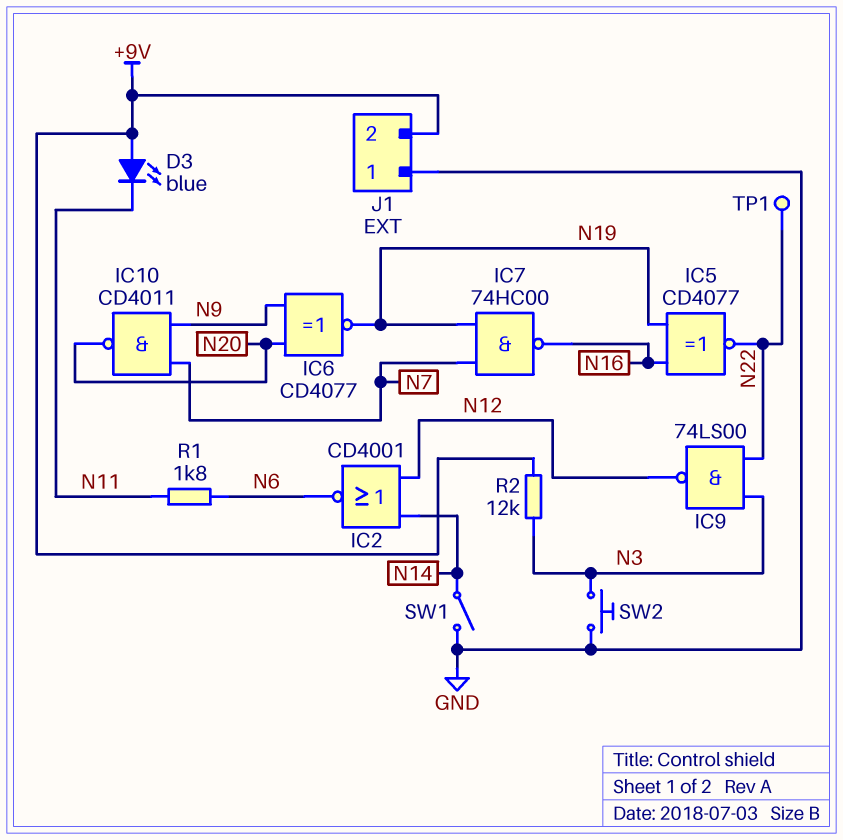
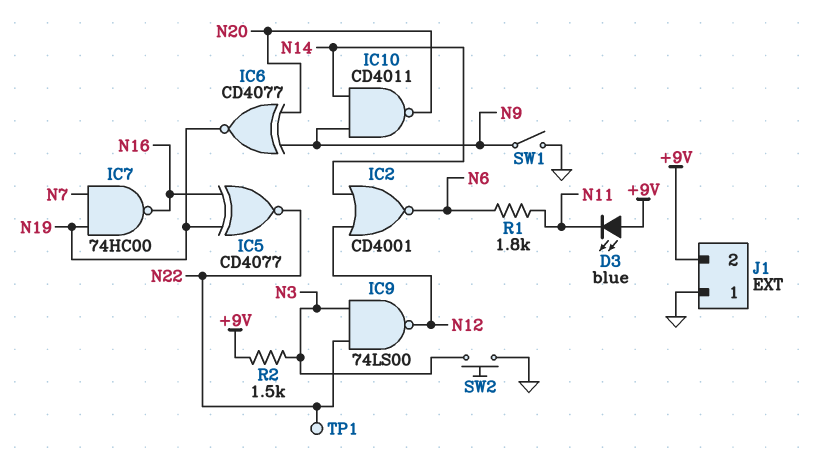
IC10: NAND CD4011 (in N7, in N9, out N20) -> NAND CD4011 (in N9, in N14, out N20)
R2: 12k (+9V, N3) -> 1.5k (+9V, N3)
SW1: switch (GND, N14) -> switch (GND, N9)

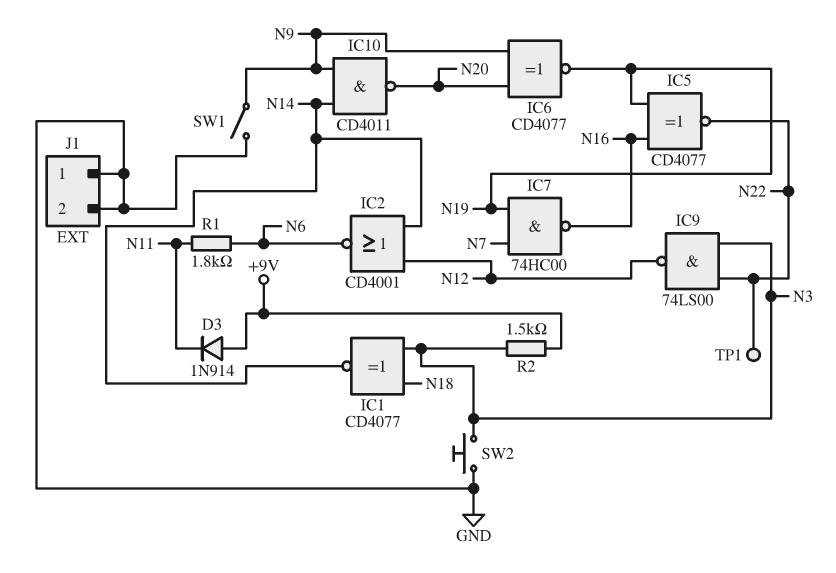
D3: LED blue (A +9V, K N11) -> diode 1N914 (A +9V, K N11)
IC1: none -> XNOR CD4077 (in N3, in N18, out N14)
J1 pin 2: +9V -> GND

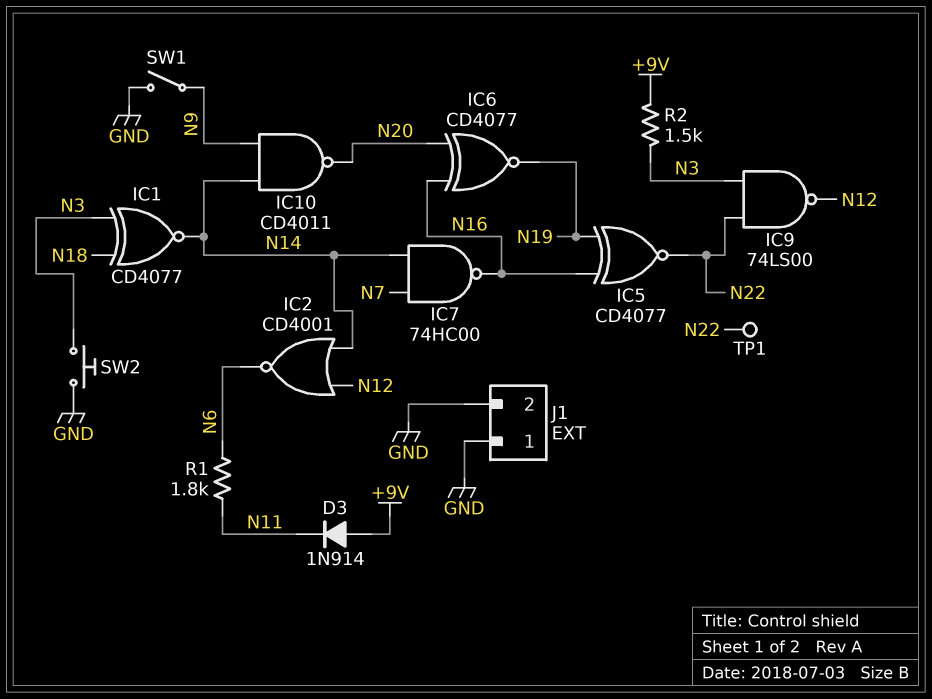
IC6: XNOR CD4077 (in N9, in N20, out N19) -> XNOR CD4077 (in N16, in N20, out N19)
IC7: NAND 74HC00 (in N7, in N19, out N16) -> NAND 74HC00 (in N7, in N14, out N16)

